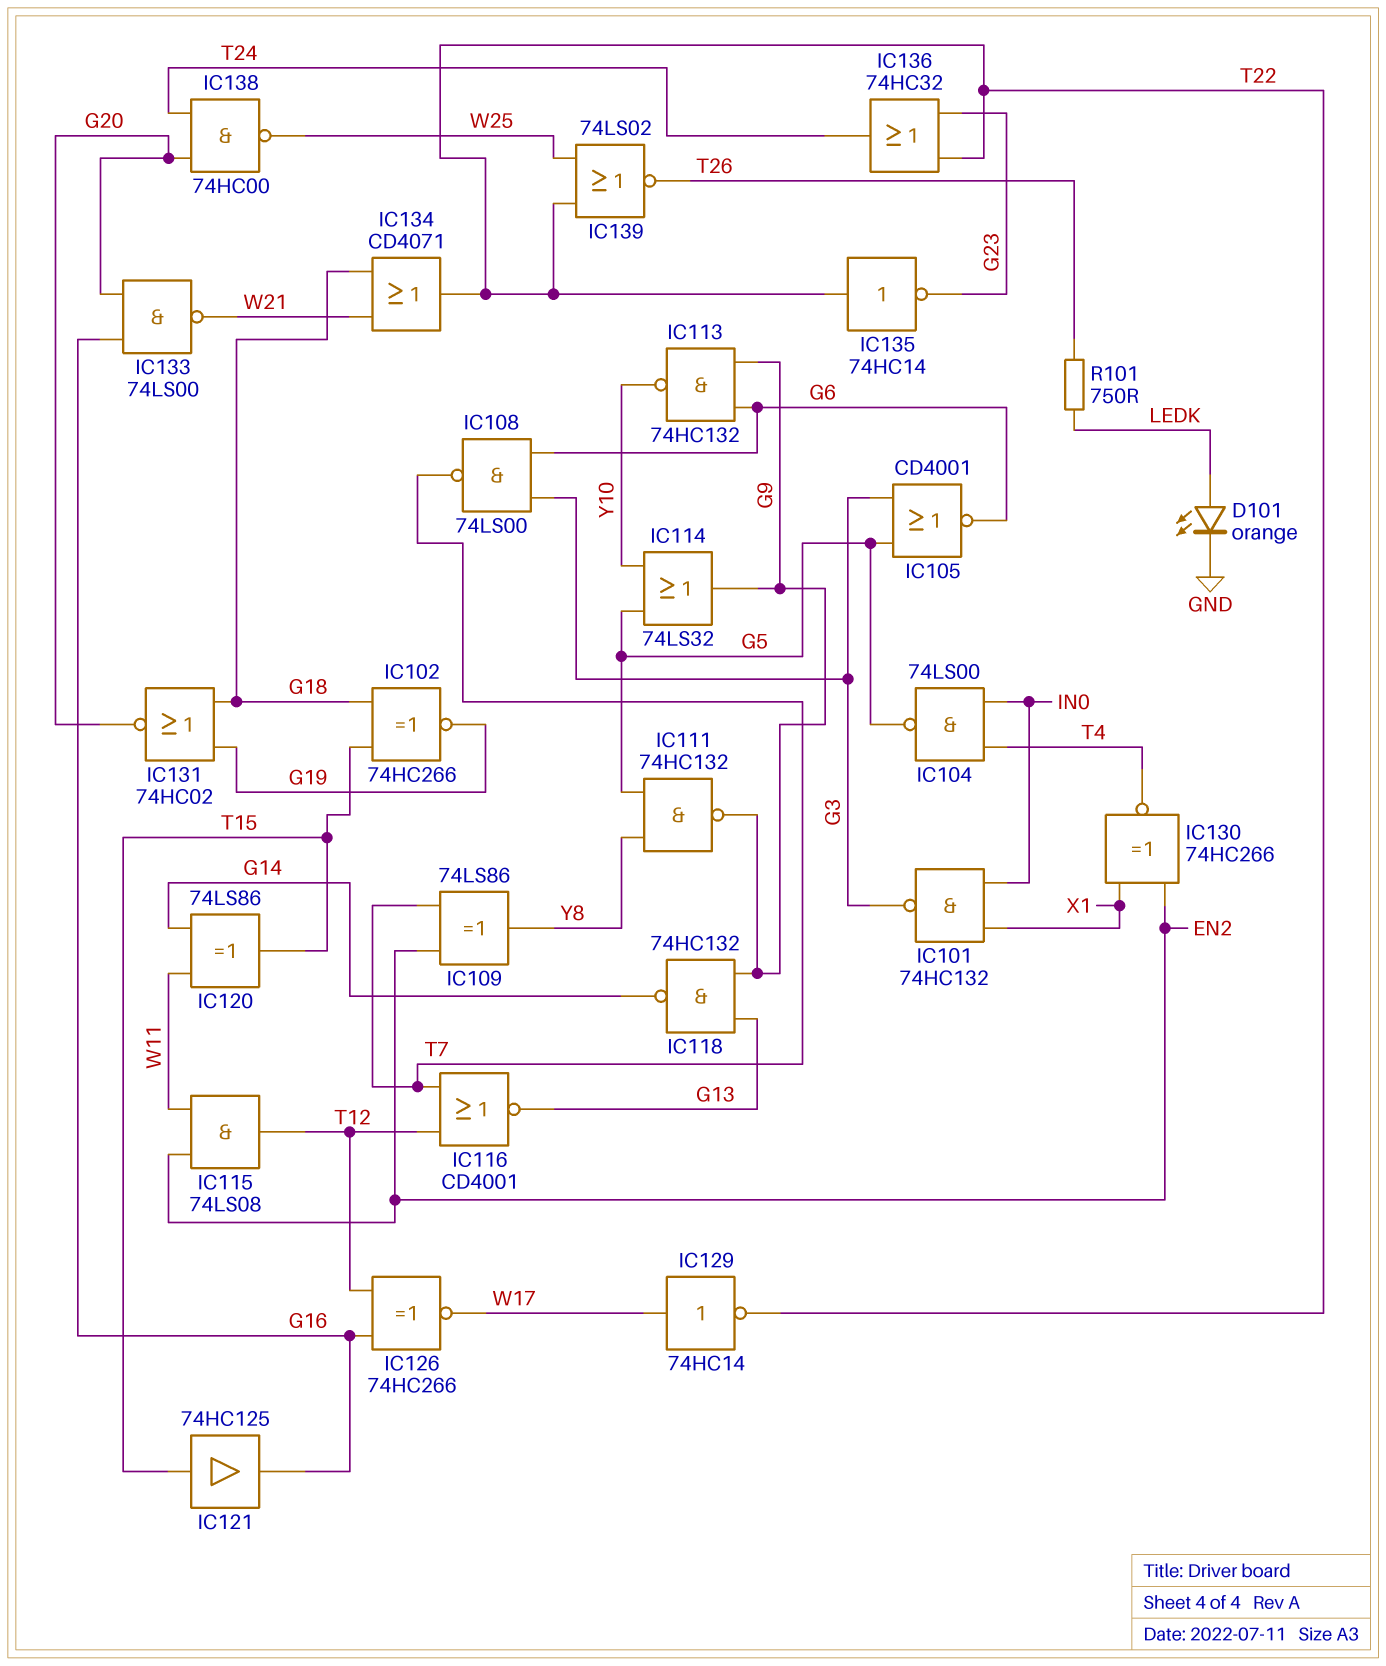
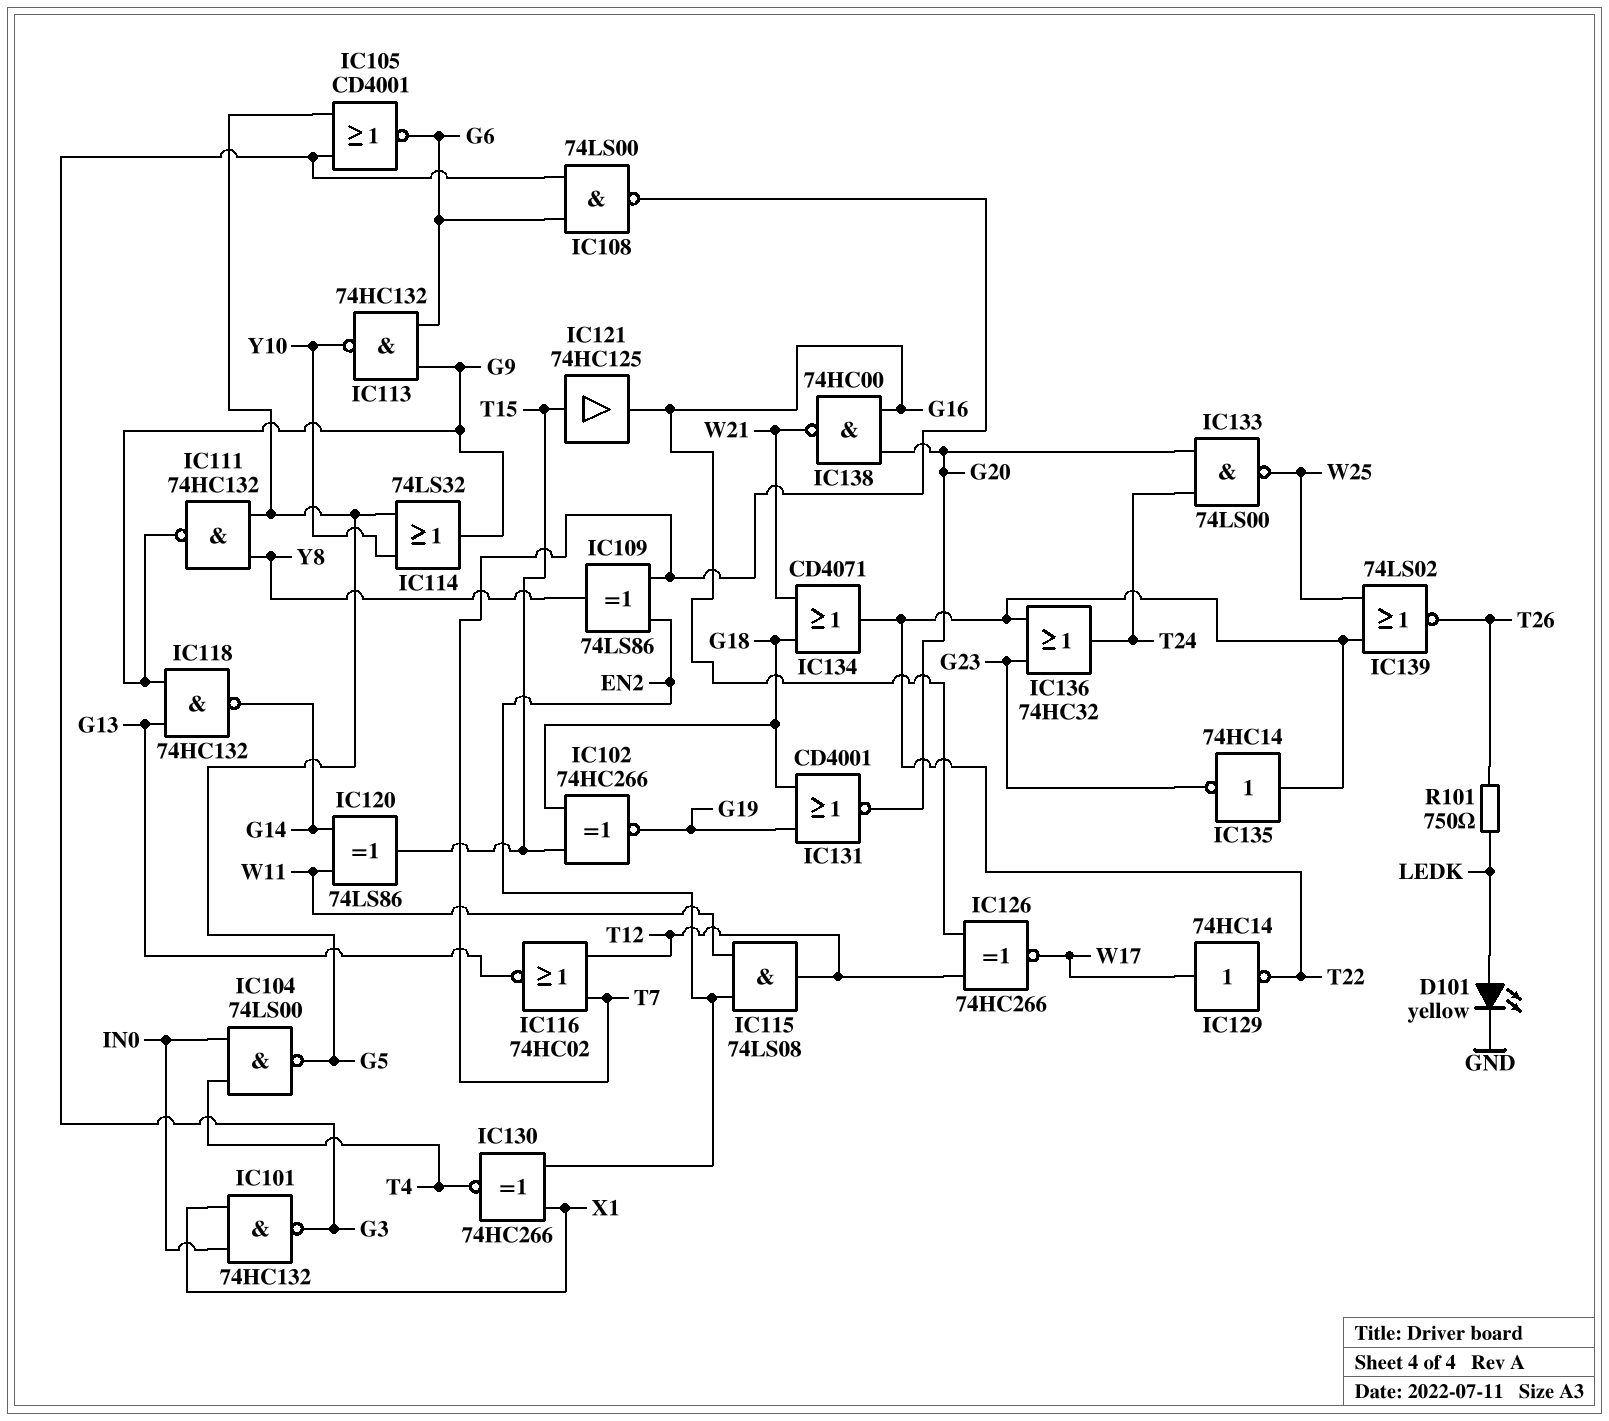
D101: LED orange (A LEDK, K GND) -> LED yellow (A LEDK, K GND)
IC116: NOR CD4001 (in T7, in T12, out G13) -> NOR 74HC02 (in T7, in T12, out G13)
IC131: NOR 74HC02 (in G18, in G19, out G20) -> NOR CD4001 (in G18, in G19, out G20)
IC133: NAND 74LS00 (in G16, in G20, out W21) -> NAND 74LS00 (in G20, in T24, out W25)
IC138: NAND 74HC00 (in G20, in T24, out W25) -> NAND 74HC00 (in G16, in G20, out W21)

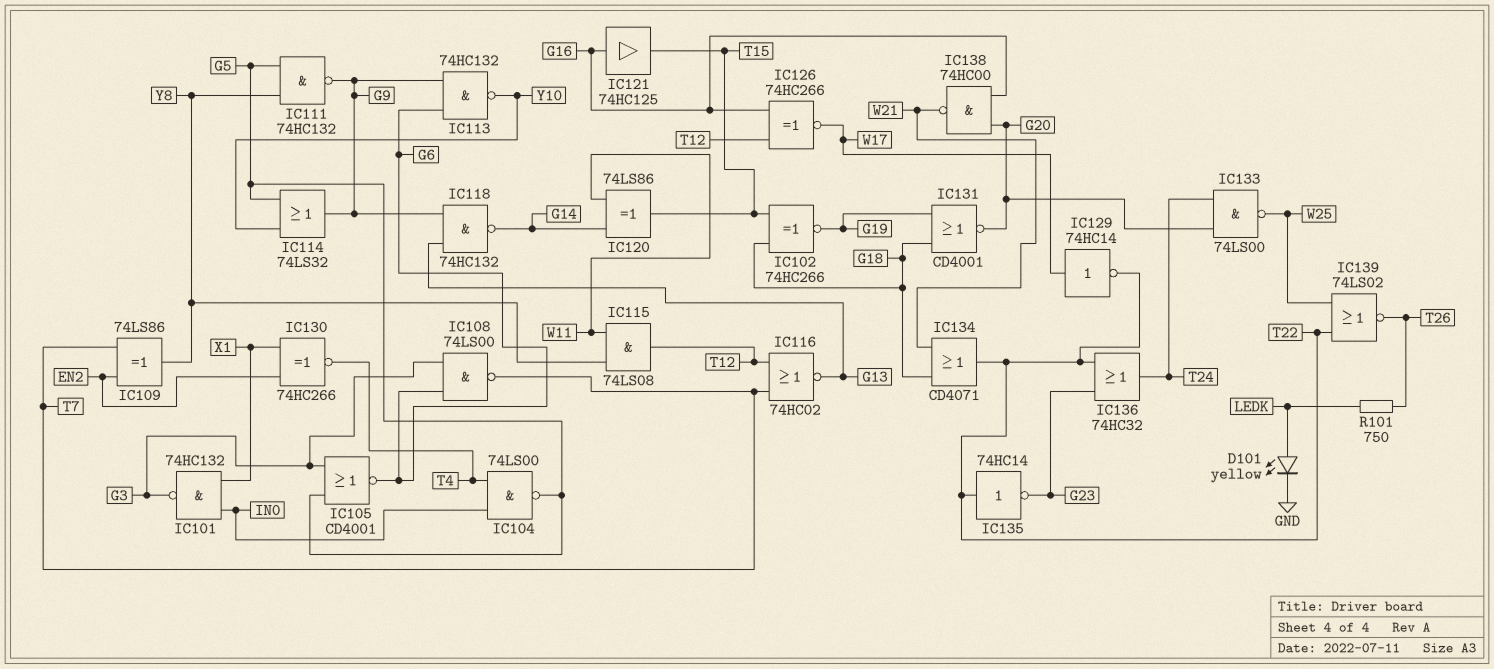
IC115: AND 74LS08 (in EN2, in W11, out T12) -> AND 74LS08 (in W11, in Y8, out T12)
IC121: buffer 74HC125 (in T15, out G16) -> buffer 74HC125 (in G16, out T15)

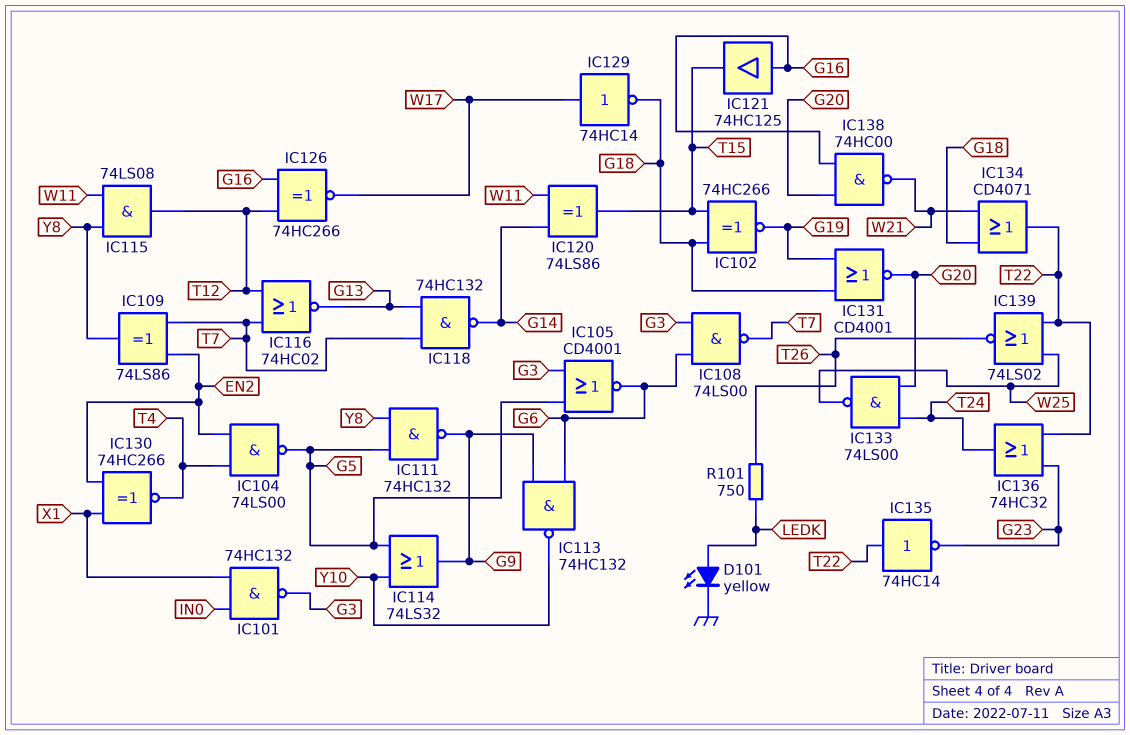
IC104: NAND 74LS00 (in IN0, in T4, out G5) -> NAND 74LS00 (in EN2, in T4, out G5)
IC118: NAND 74HC132 (in G9, in G13, out G14) -> NAND 74HC132 (in G13, in T7, out G14)
IC129: NOT 74HC14 (in W17, out T22) -> NOT 74HC14 (in W17, out G18)

